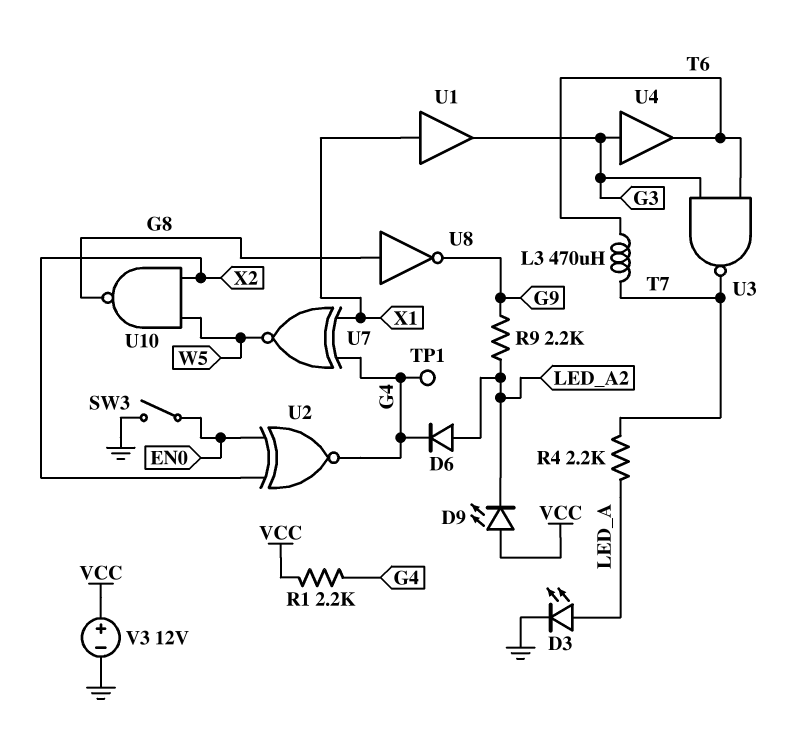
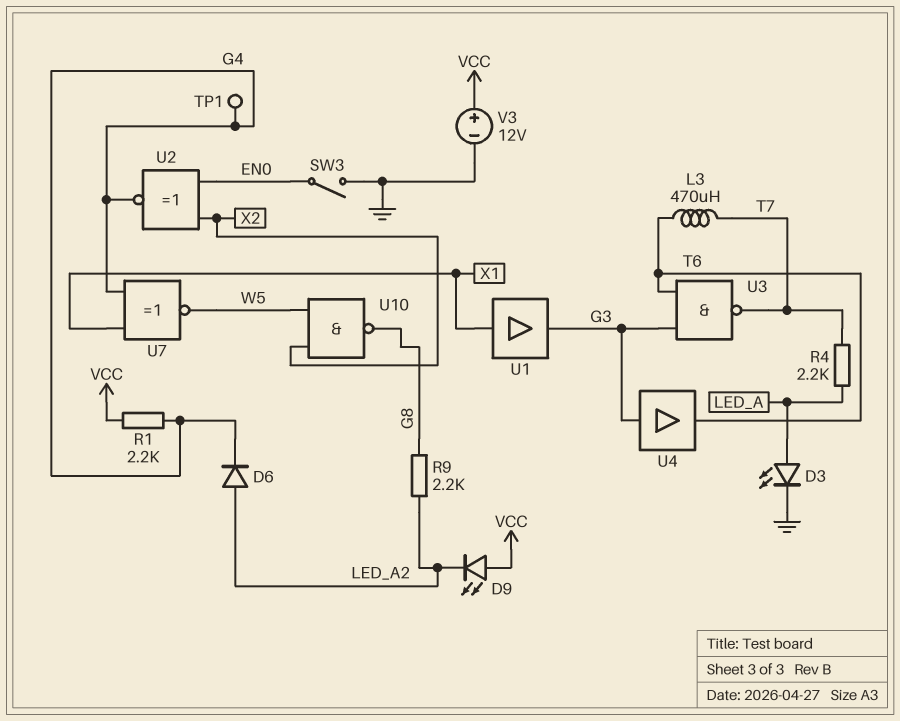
R9: 2.2k (G9, LED_A2) -> 2.2k (G8, LED_A2)
U8: NOT (in G8, out G9) -> none

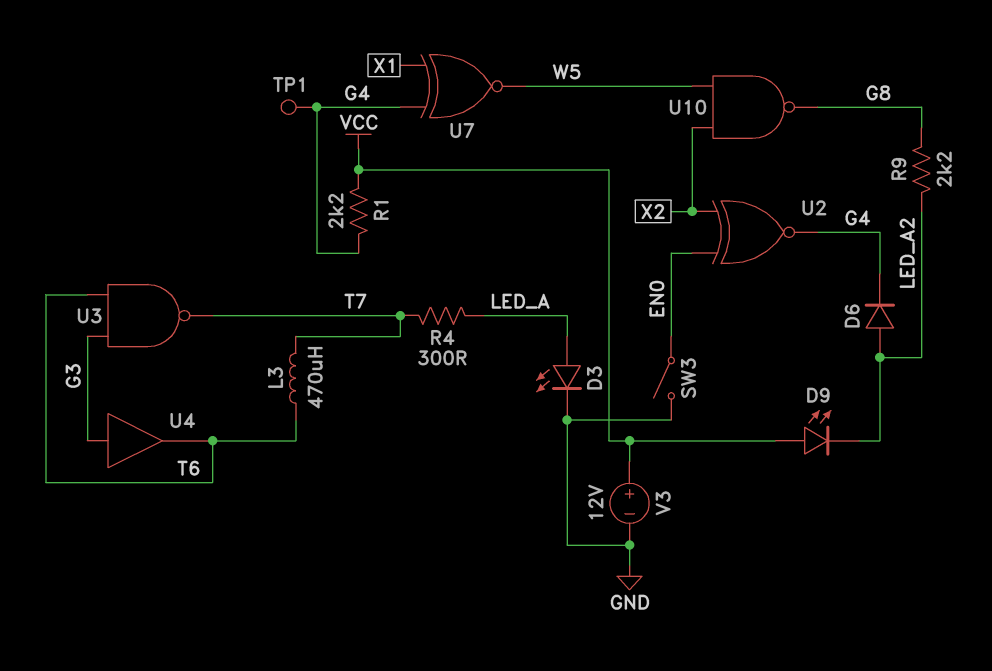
R4: 2.2k (LED_A, T7) -> 300 (LED_A, T7)
U1: buffer (in X1, out G3) -> none

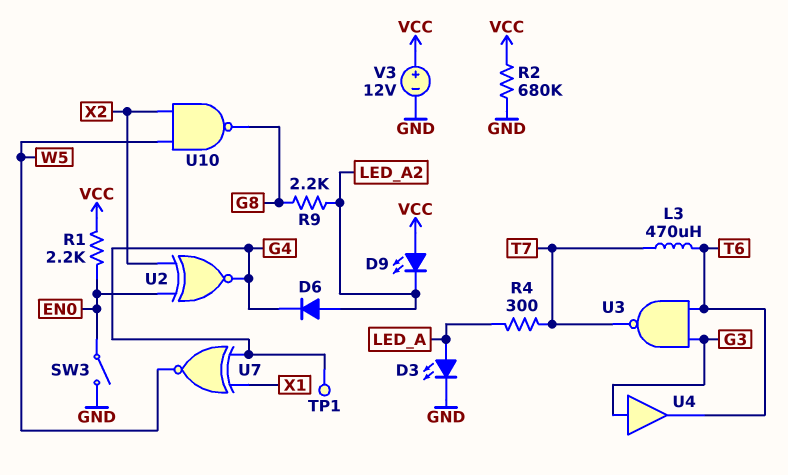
R1: 2.2k (G4, VCC) -> 2.2k (EN0, VCC)
R2: none -> 680k (GND, VCC)

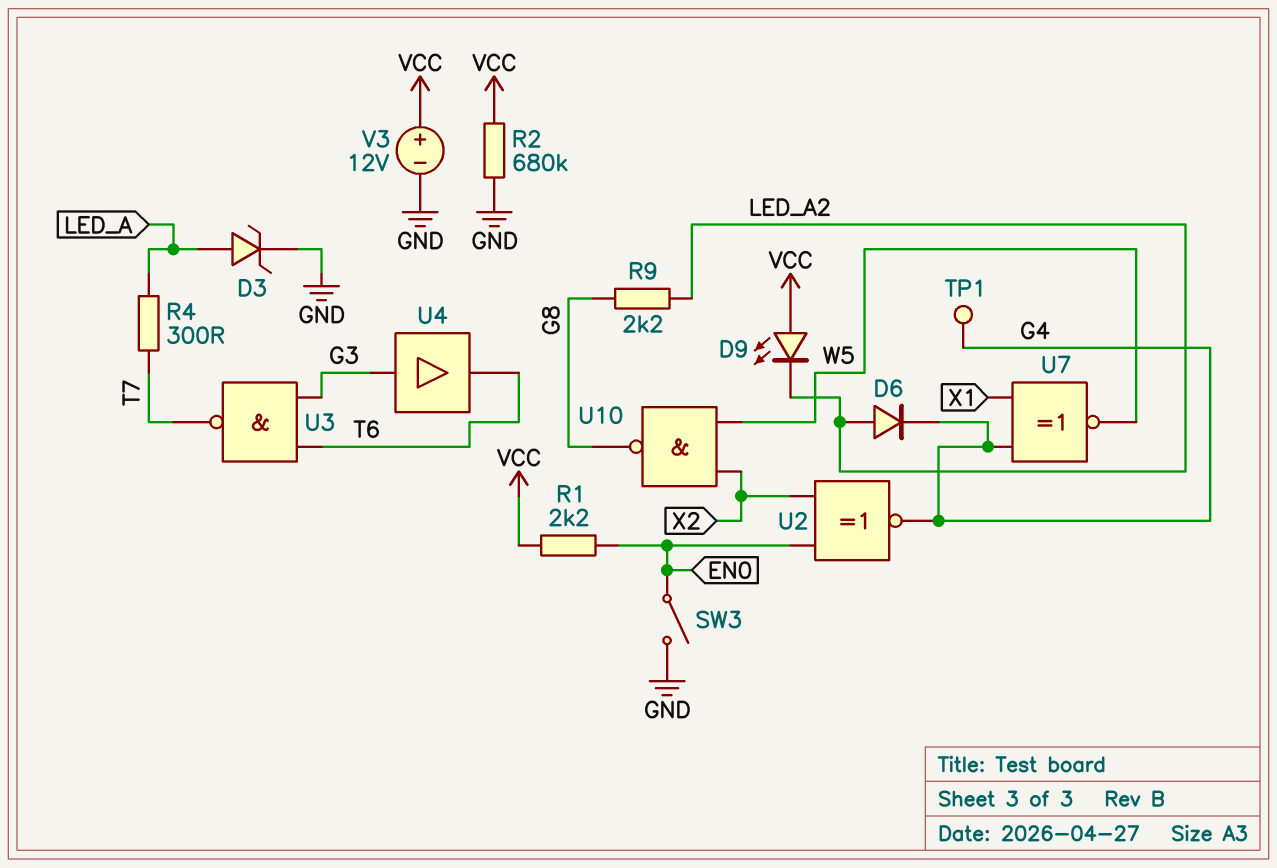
D3: LED (A LED_A, K GND) -> zener (A LED_A, K GND)
L3: 470uH (T6, T7) -> none

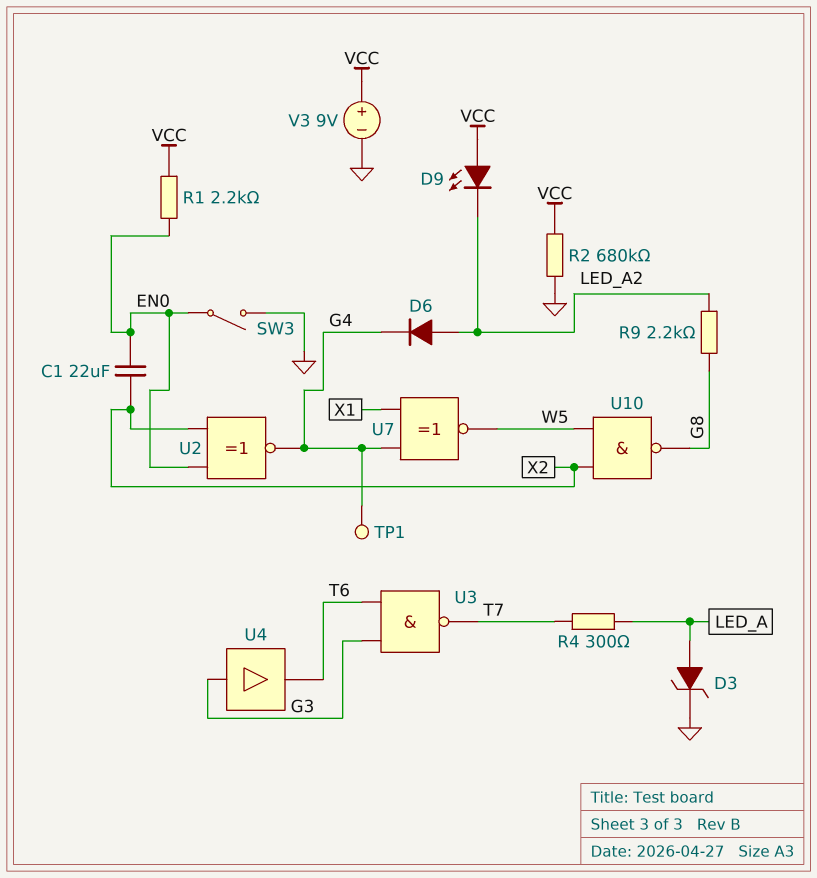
C1: none -> 22uF (EN0, X2)
V3: 12V (plus VCC, minus GND) -> 9V (plus VCC, minus GND)

